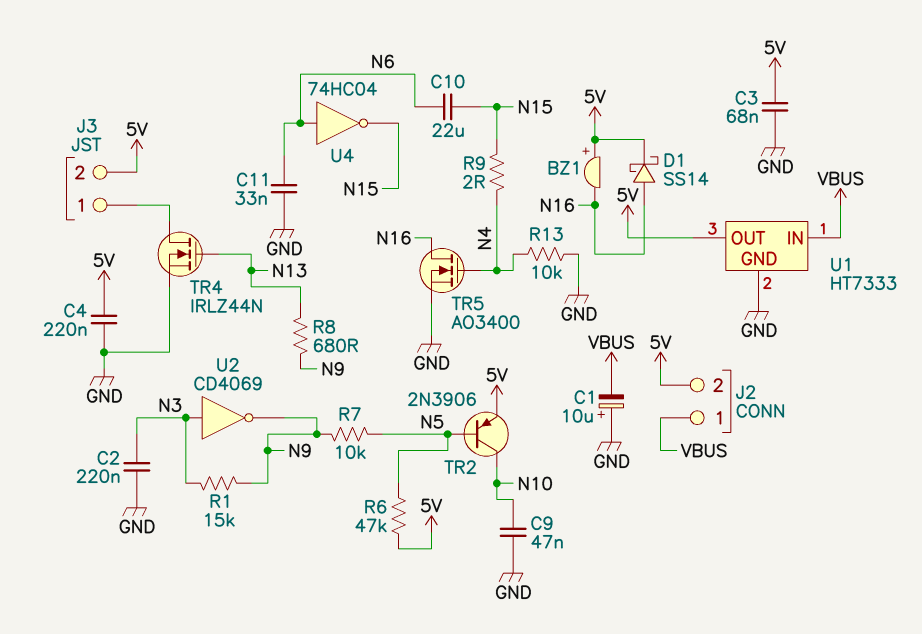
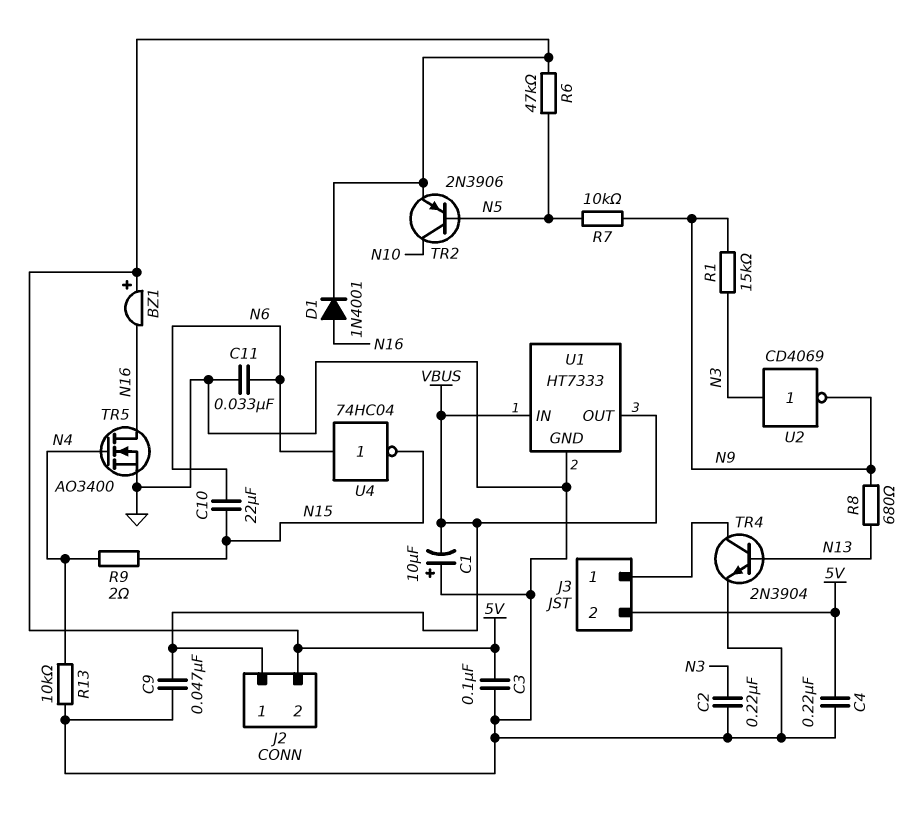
C3: 68nF (5V, GND) -> 100nF (5V, GND)
C9: 47nF (GND, N10) -> 47nF (GND, VBUS)
D1: schottky SS14 (A N16, K 5V) -> diode 1N4001 (A N16, K 5V)
TR4: NMOS IRLZ44N (G N13, D J3/1, S GND) -> NPN 2N3904 (B N13, C J3/1, E GND)
U1 pin OUT: 5V -> VBUS

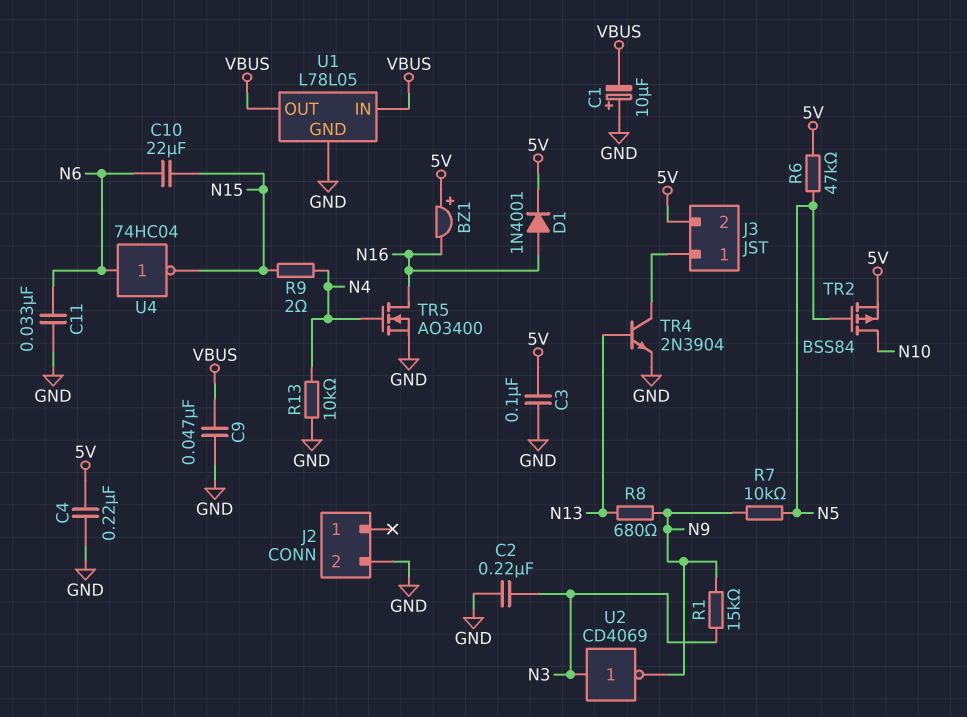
J2 pin 1: VBUS -> none
J2 pin 2: 5V -> GND
TR2: PNP 2N3906 (B N5, C N10, E 5V) -> PMOS BSS84 (G N5, D N10, S 5V)
U1: HT7333 -> L78L05

